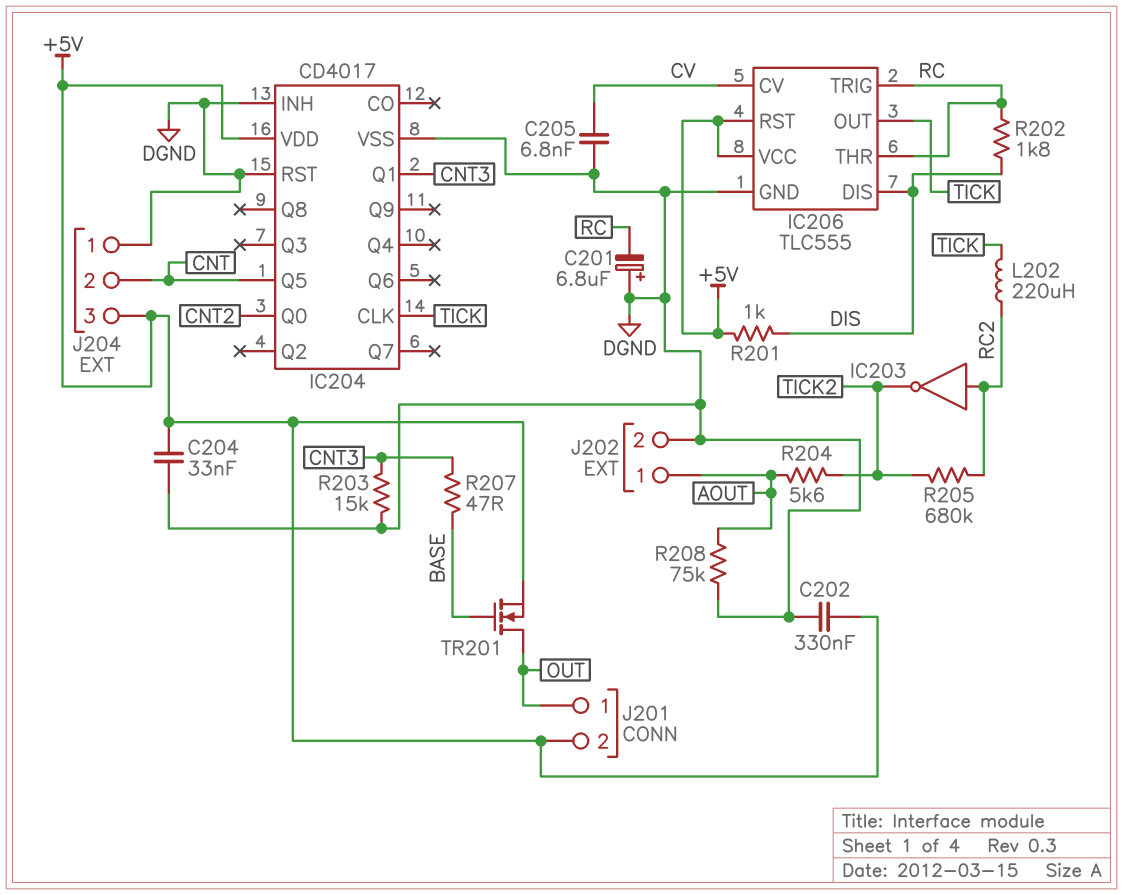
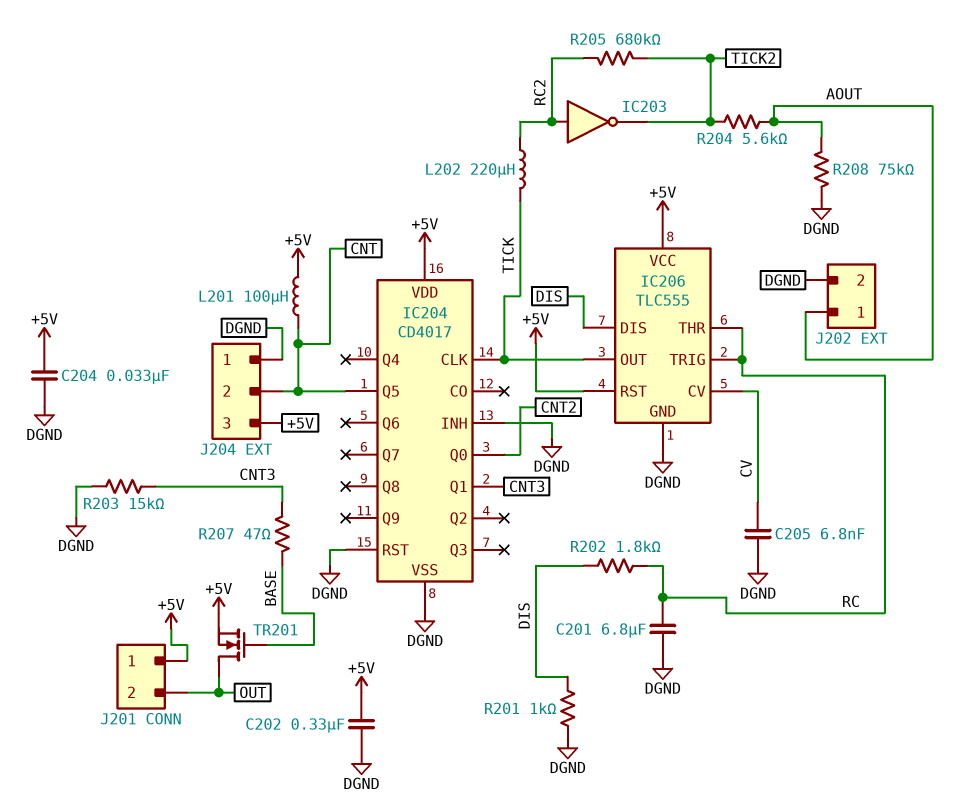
C201: 6.8uF (plus DGND, minus RC) -> 6.8uF (DGND, RC)
J201 pin 1: OUT -> +5V
J201 pin 2: +5V -> OUT
L201: none -> 100uH (+5V, CNT)
R201: 1k (+5V, DIS) -> 1k (DGND, DIS)

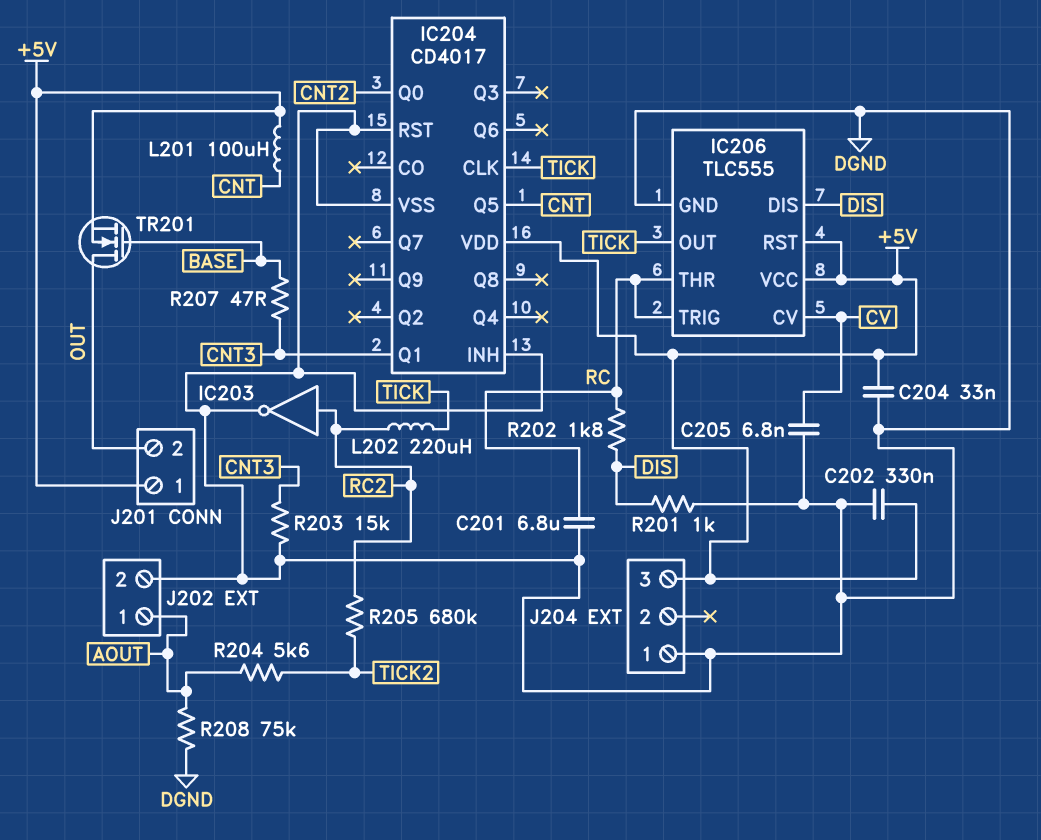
IC203: NOT (in RC2, out TICK2) -> NOT (in RC2, out DGND)
J204 pin 2: CNT -> none

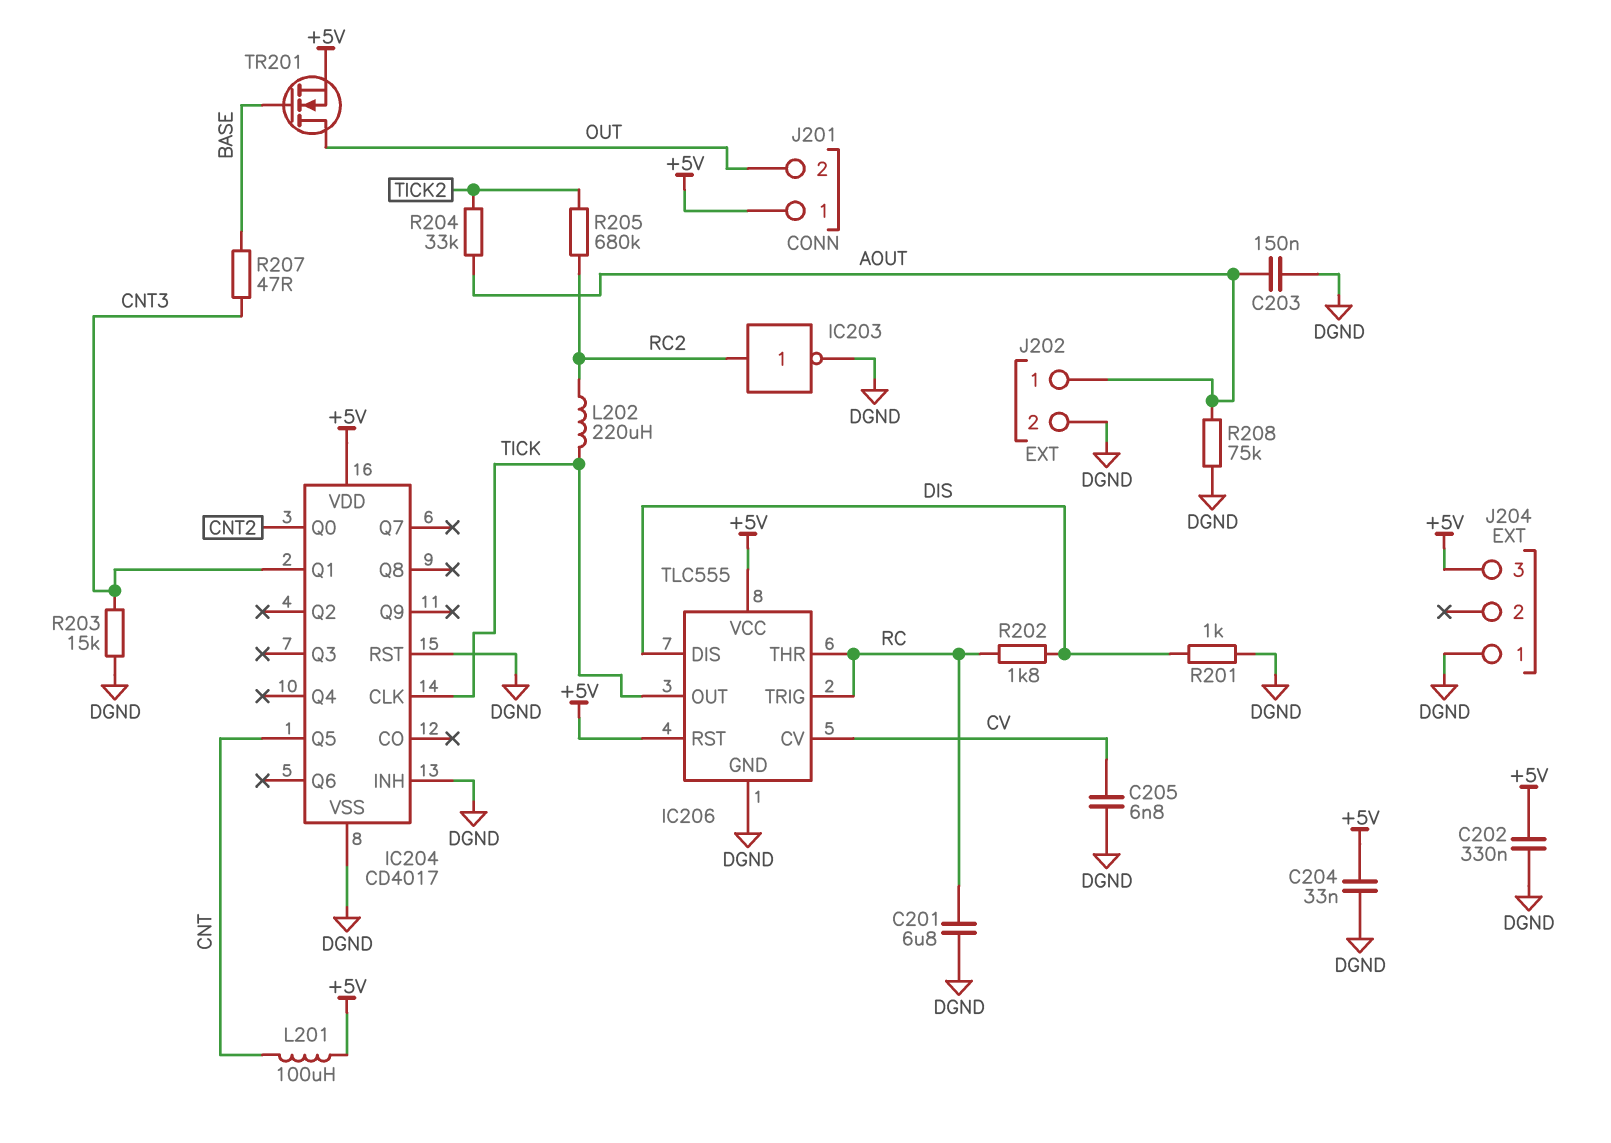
C203: none -> 150nF (AOUT, DGND)
R204: 5.6k (AOUT, TICK2) -> 33k (AOUT, TICK2)

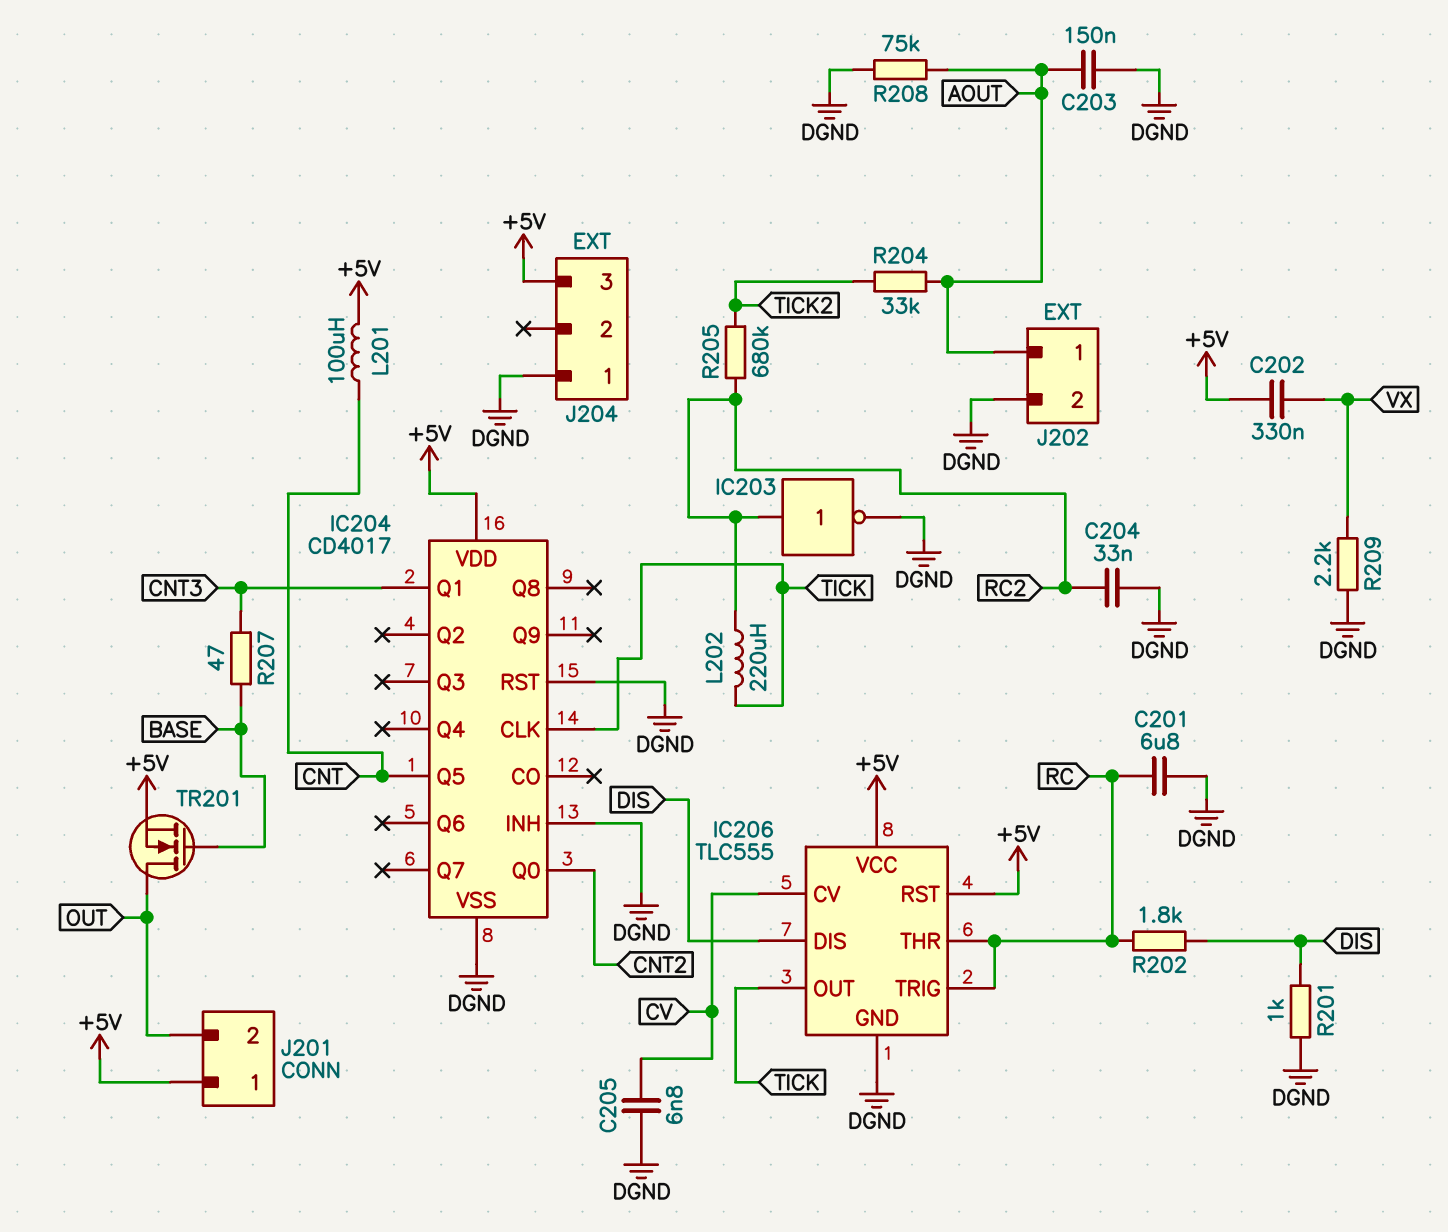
C202: 330nF (+5V, DGND) -> 330nF (+5V, VX)
C204: 33nF (+5V, DGND) -> 33nF (DGND, RC2)
R203: 15k (CNT3, DGND) -> none
R209: none -> 2.2k (DGND, VX)

